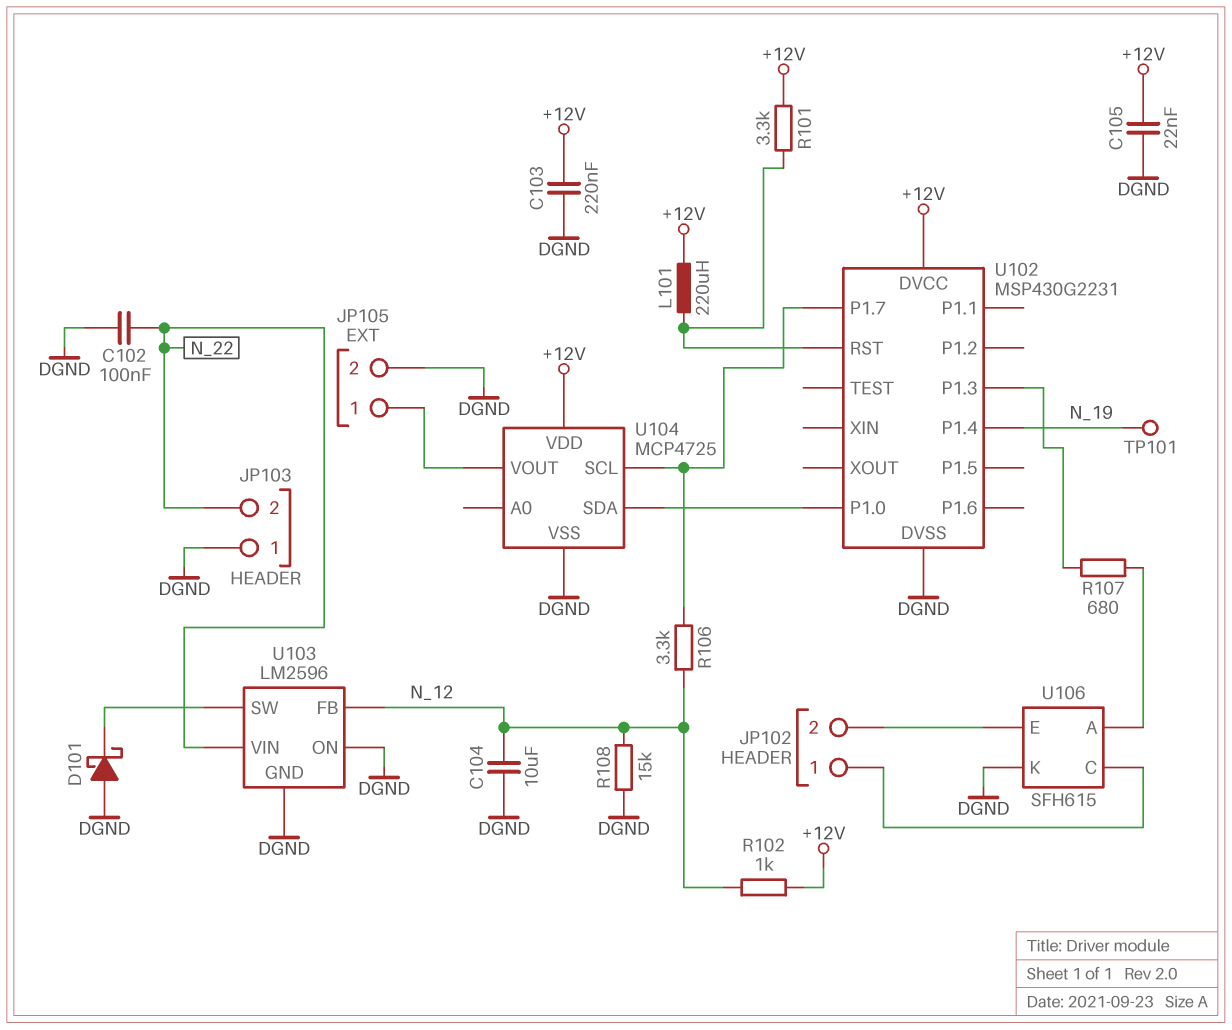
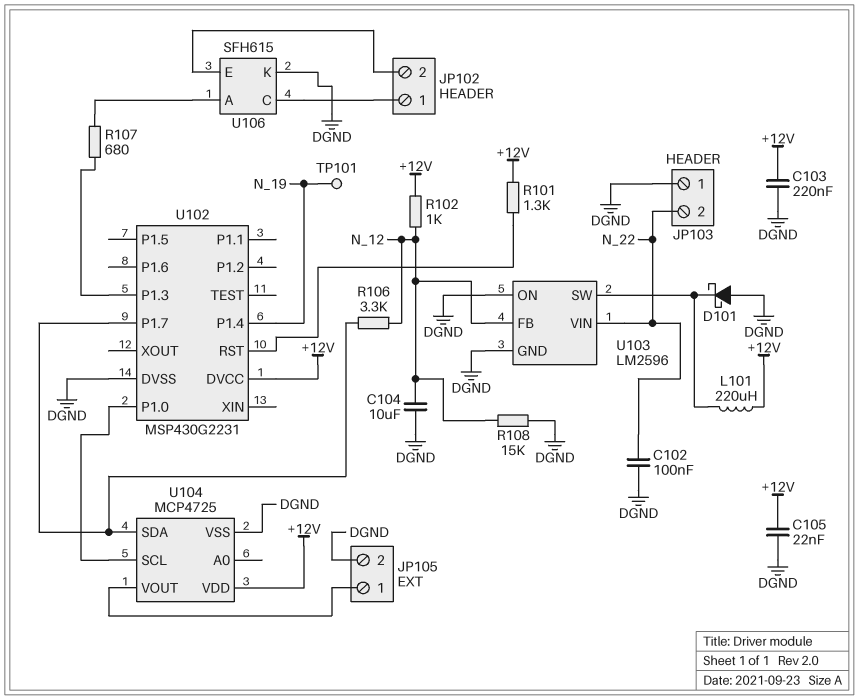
L101: 220uH (+12V, U102/RST) -> 220uH (+12V, U103/SW)
R101: 3.3k (+12V, U102/RST) -> 1.3k (+12V, U102/RST)
U104 pin SCL: U102/P1.7 -> U102/P1.0
U104 pin SDA: U102/P1.0 -> U102/P1.7

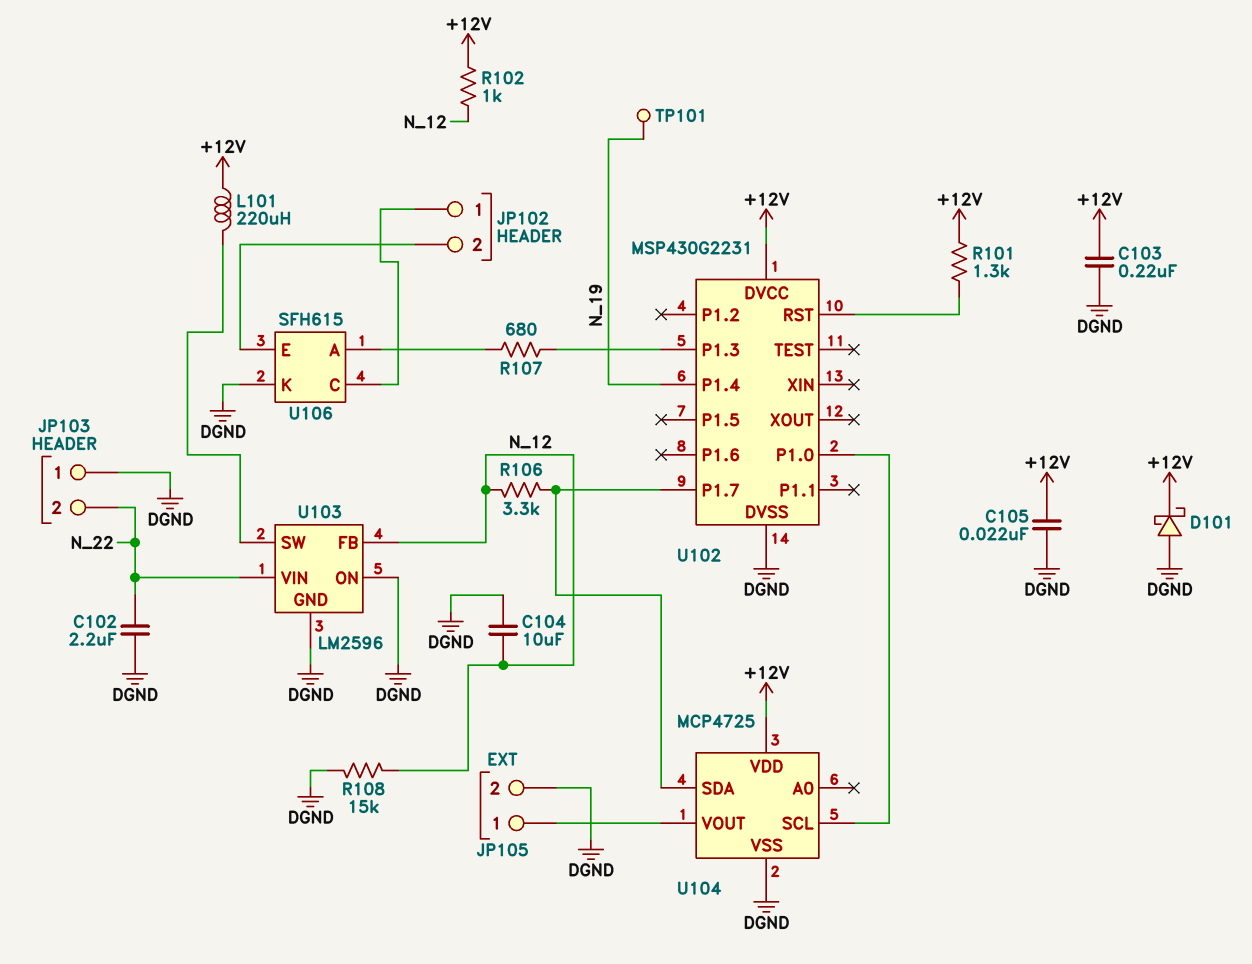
C102: 100nF (DGND, N_22) -> 2.2uF (DGND, N_22)
D101: schottky (A DGND, K U103/SW) -> schottky (A DGND, K +12V)

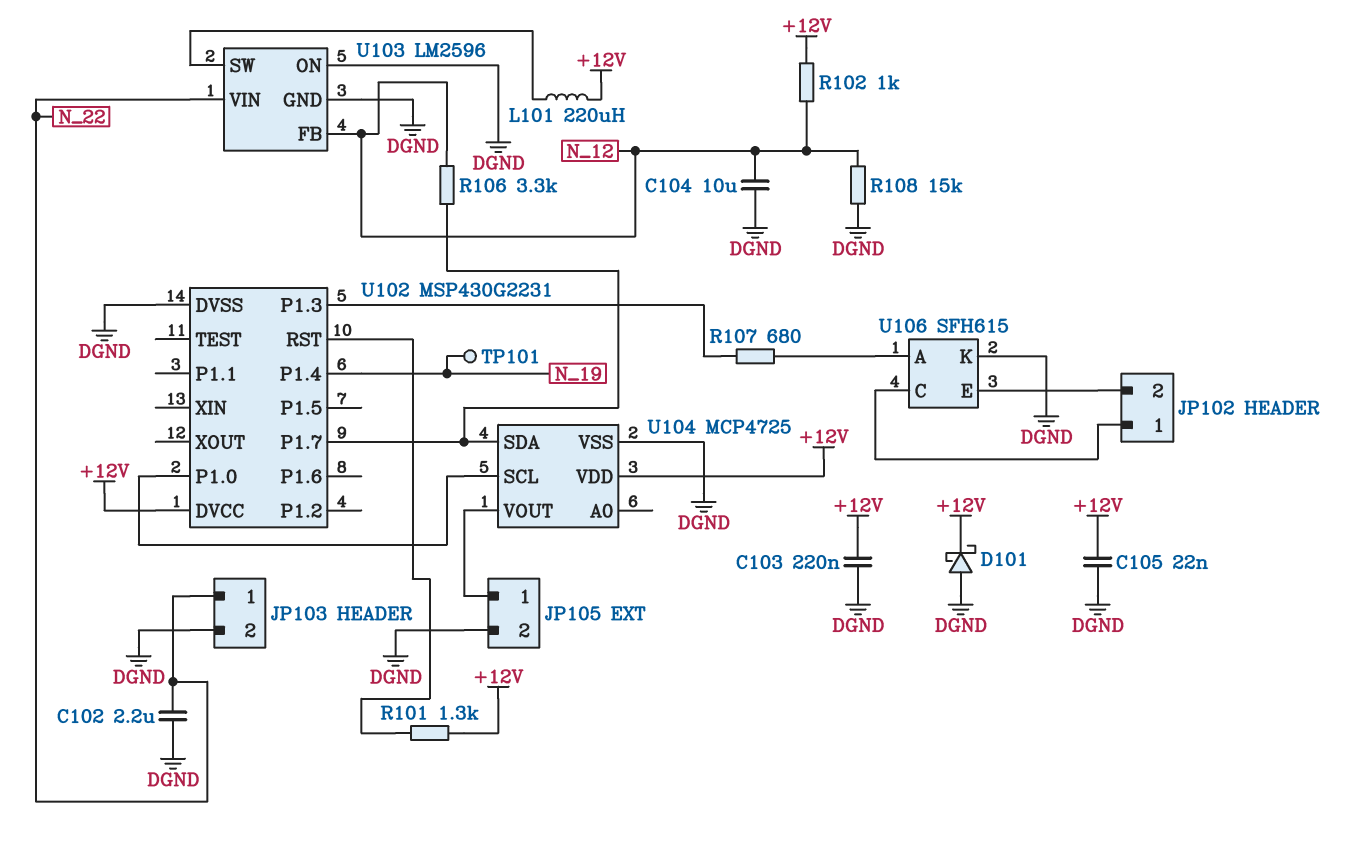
JP103 pin 1: DGND -> N_22
JP103 pin 2: N_22 -> DGND

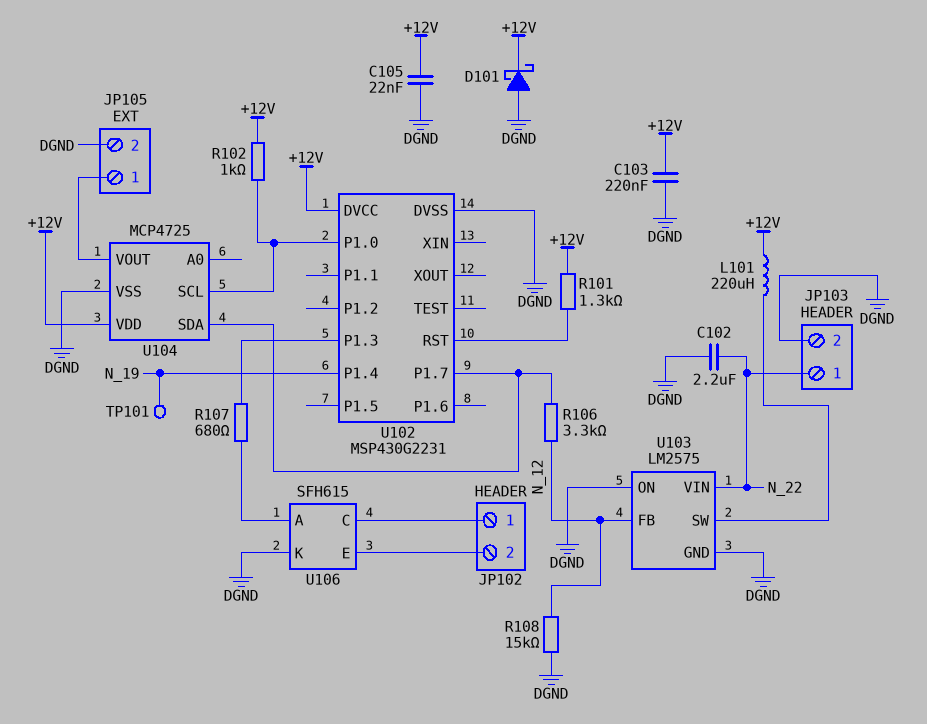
C104: 10uF (DGND, N_12) -> none
R102: 1k (+12V, N_12) -> 1k (+12V, U102/P1.0)
U103: LM2596 -> LM2575

